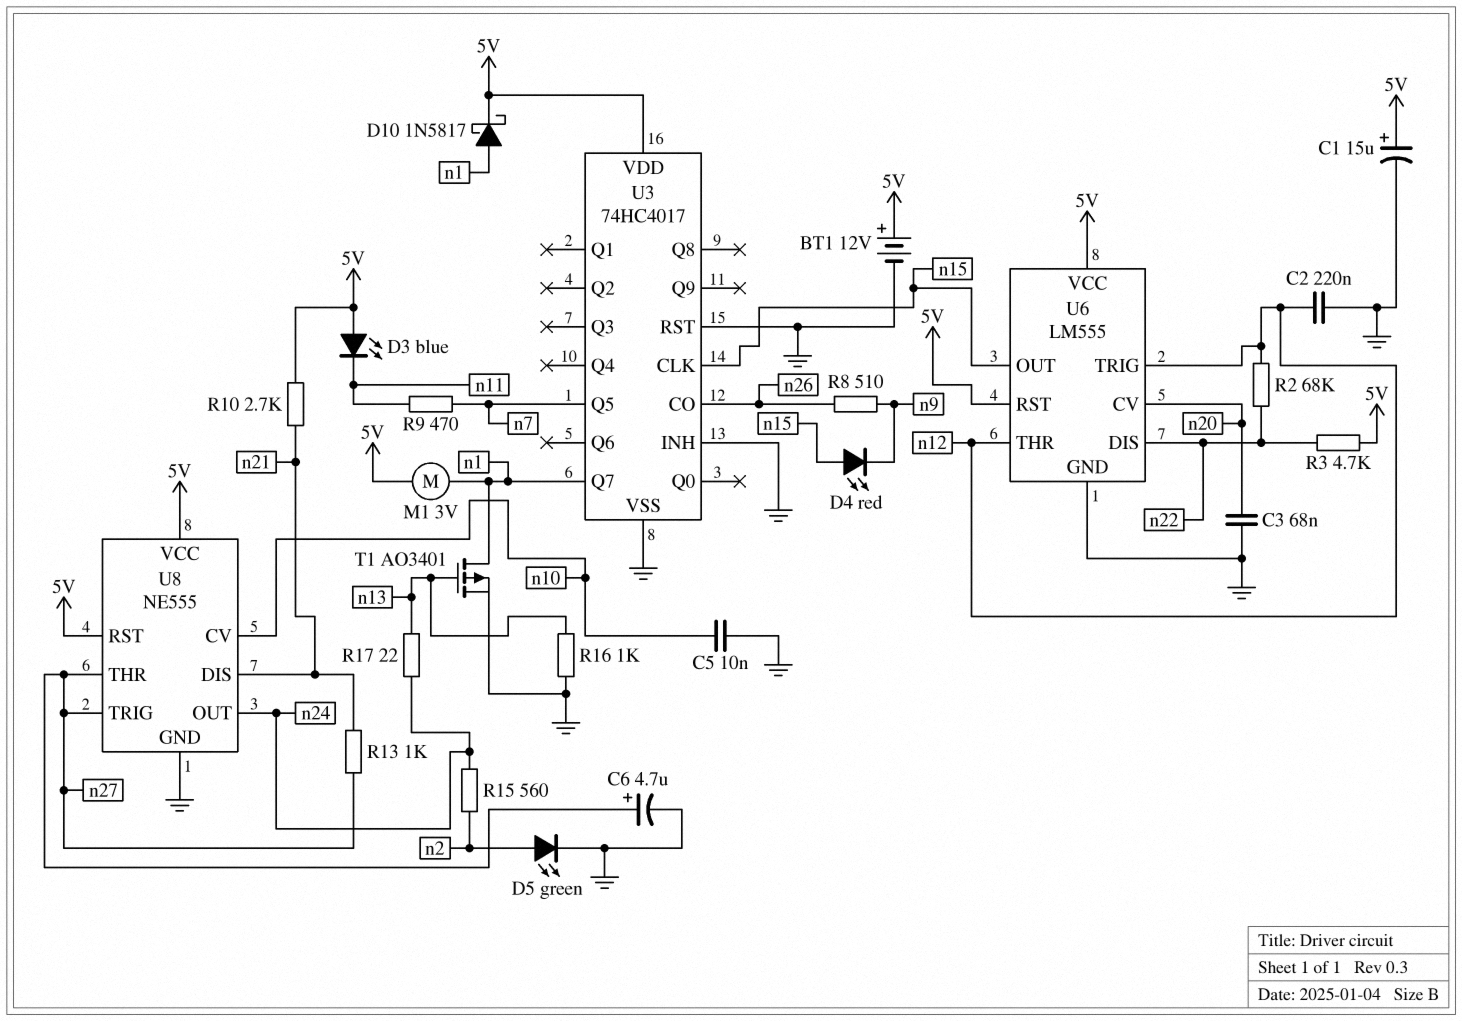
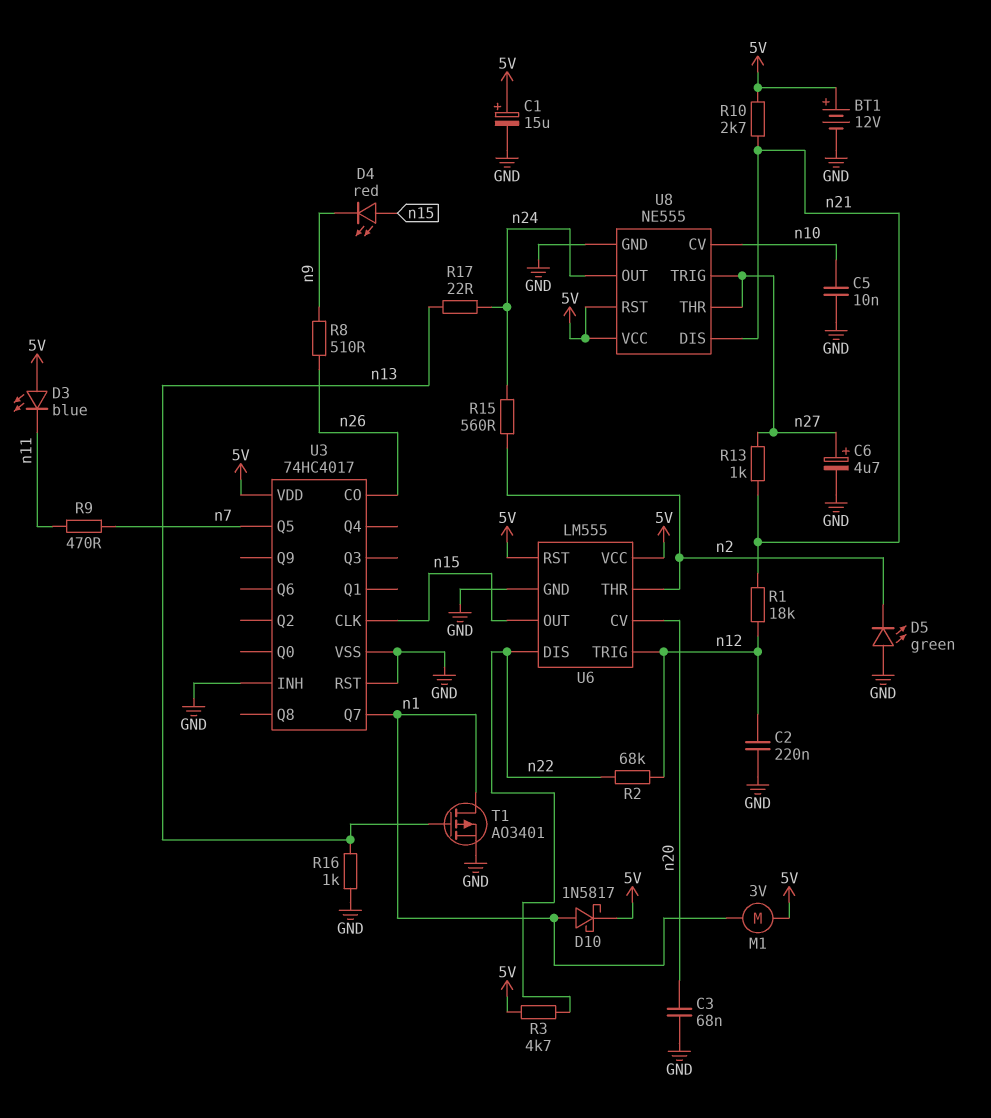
D5: LED green (A n2, K GND) -> LED green (A GND, K n2)
R1: none -> 18k (n12, n21)
U6 pin THR: n12 -> n2

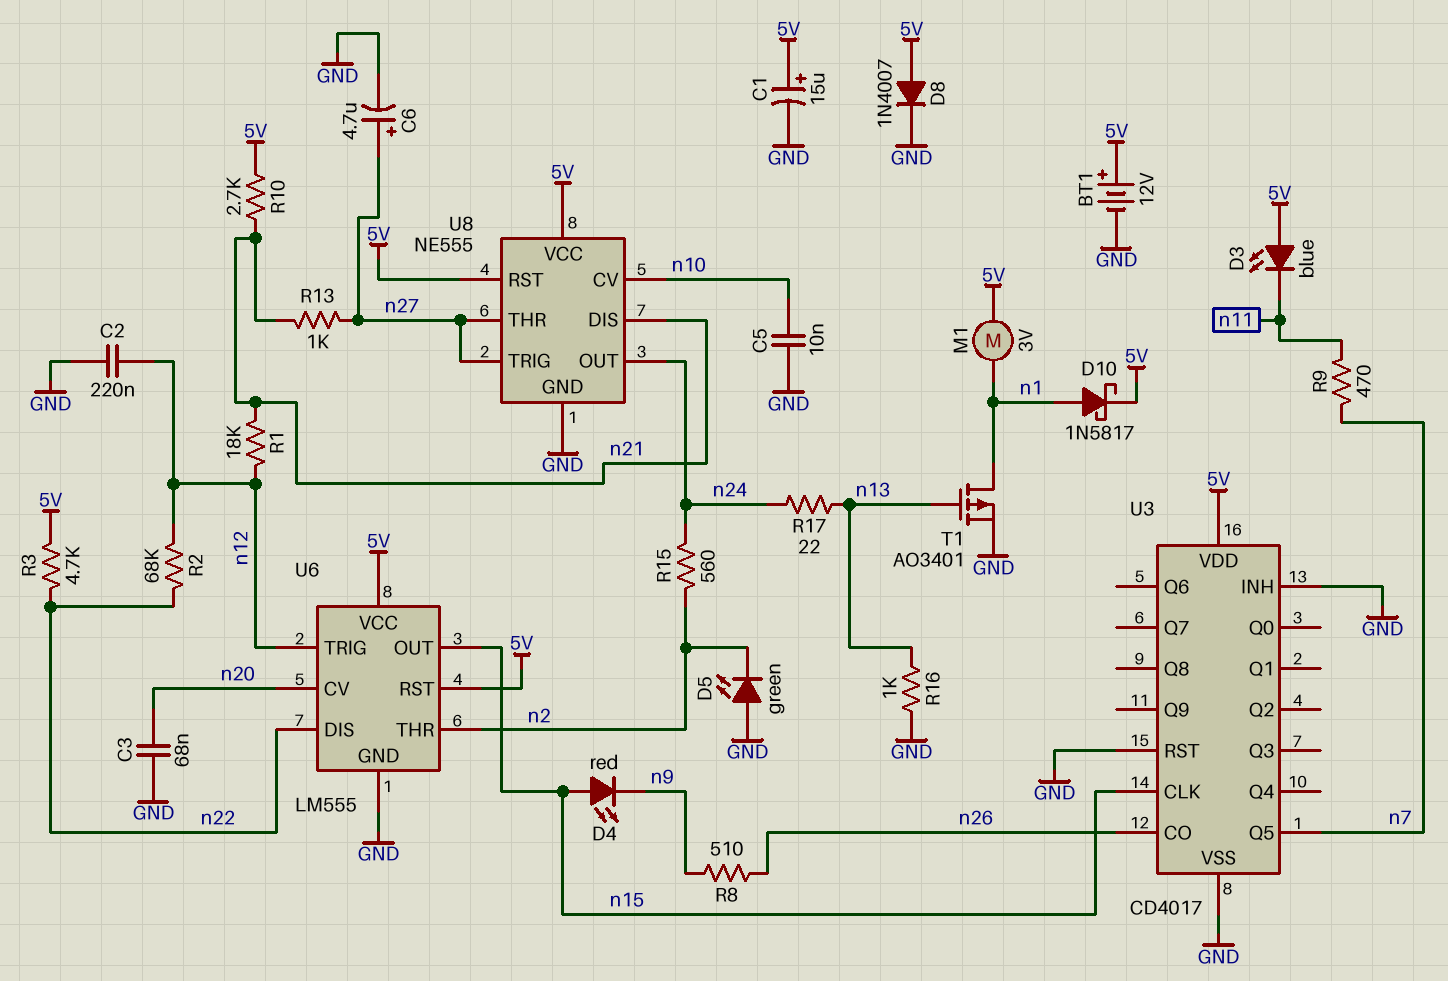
D8: none -> diode 1N4007 (A 5V, K GND)
U3: 74HC4017 -> CD4017
U3 pin Q7: n1 -> none

